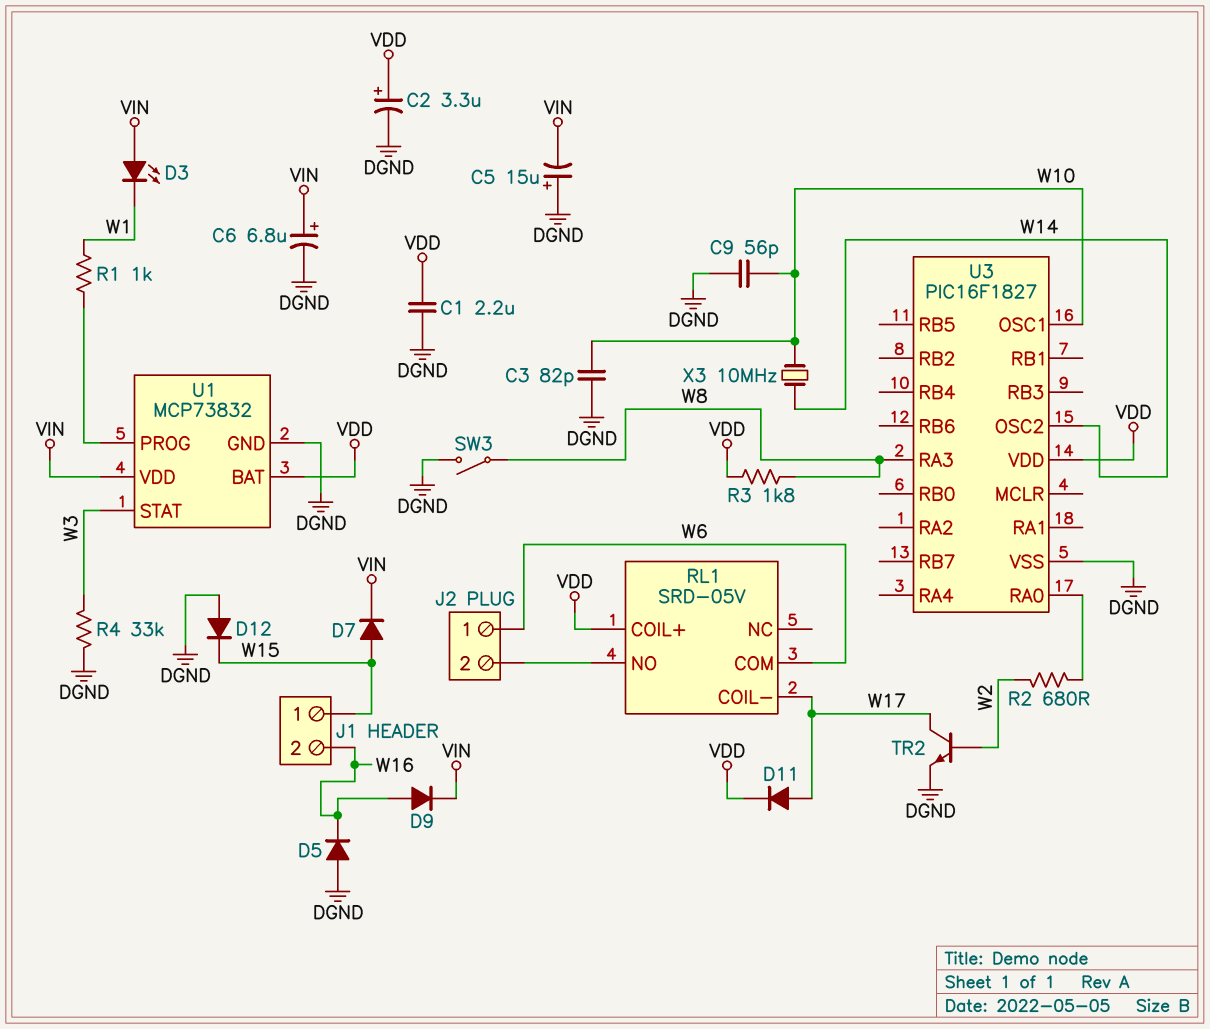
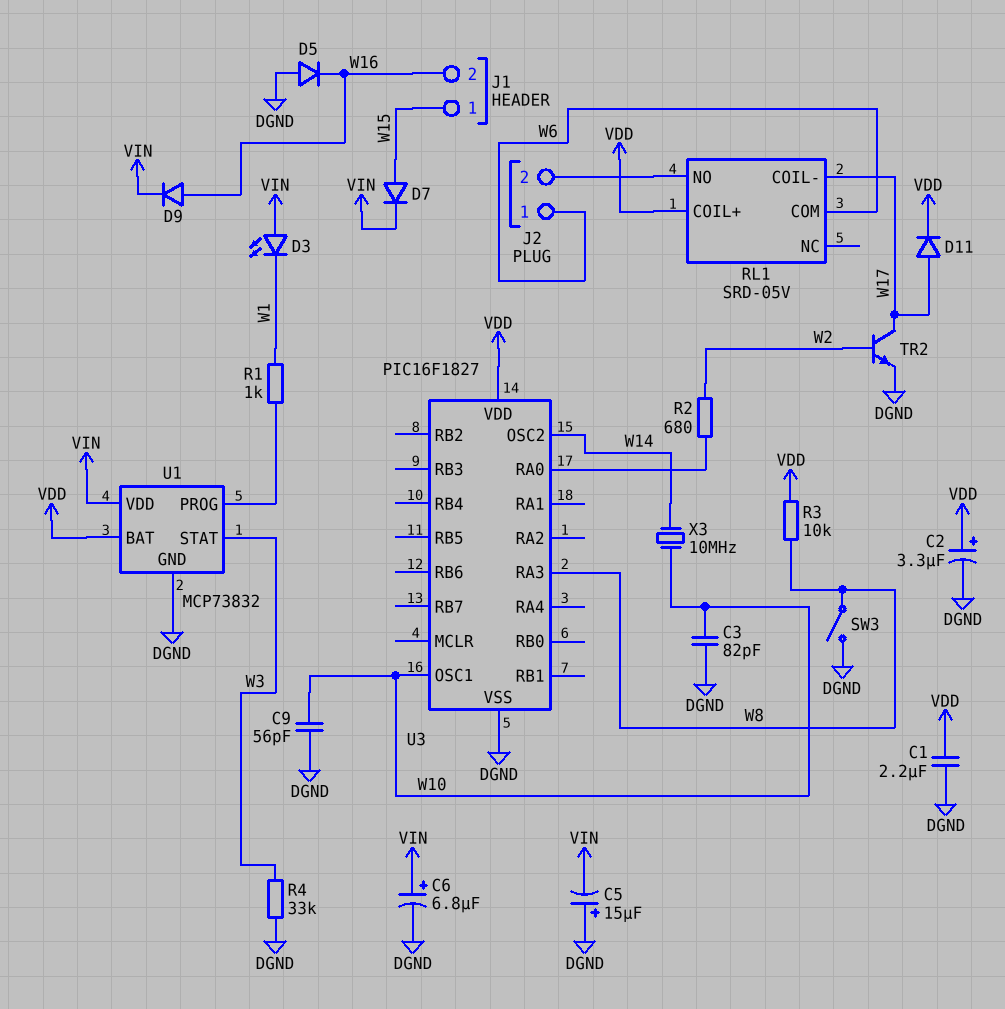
D12: diode (A DGND, K W15) -> none
R3: 1.8k (VDD, W8) -> 10k (VDD, W8)

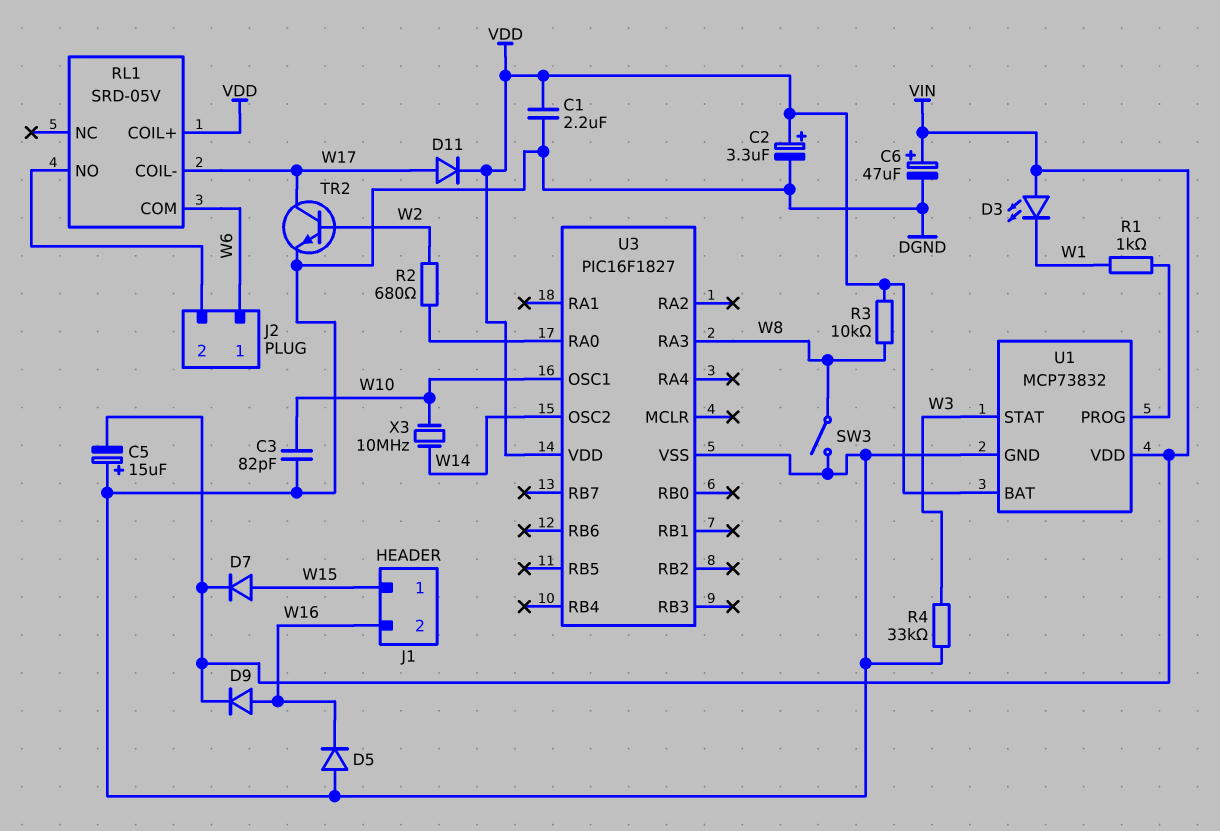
C6: 6.8uF (plus VIN, minus DGND) -> 47uF (plus VIN, minus DGND)
C9: 56pF (DGND, W10) -> none

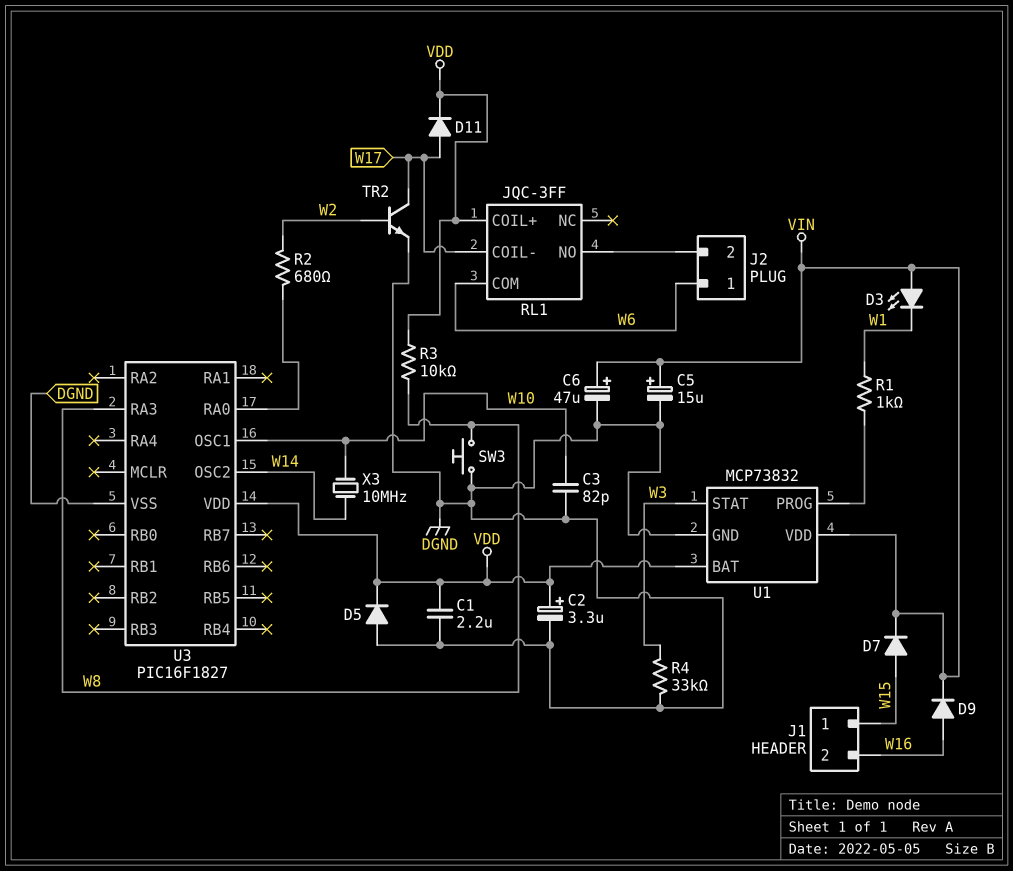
C5: 15uF (plus DGND, minus VIN) -> 15uF (plus VIN, minus DGND)
D5: diode (A DGND, K W16) -> diode (A DGND, K VDD)
RL1: SRD-05V -> JQC-3FF
SW3: switch (DGND, W8) -> button (DGND, W8)

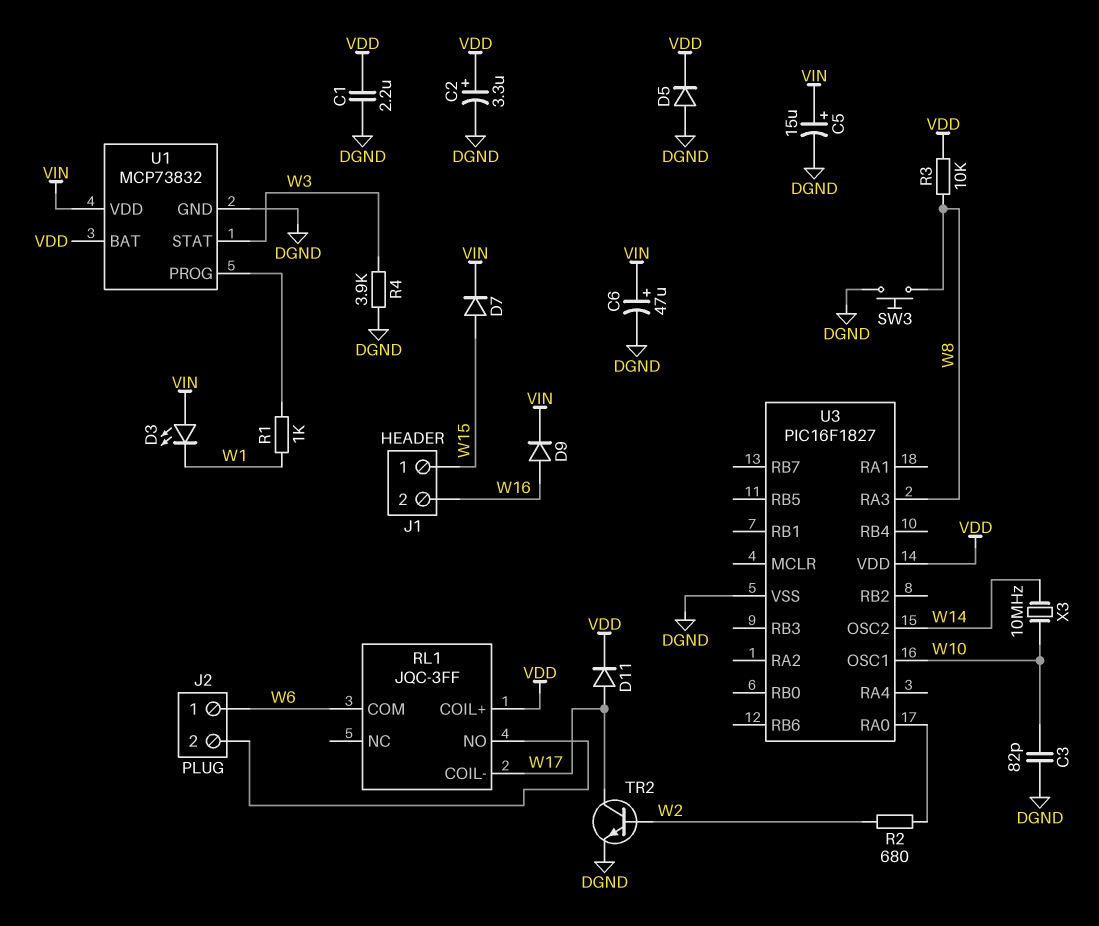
R4: 33k (DGND, W3) -> 3.9k (DGND, W3)

